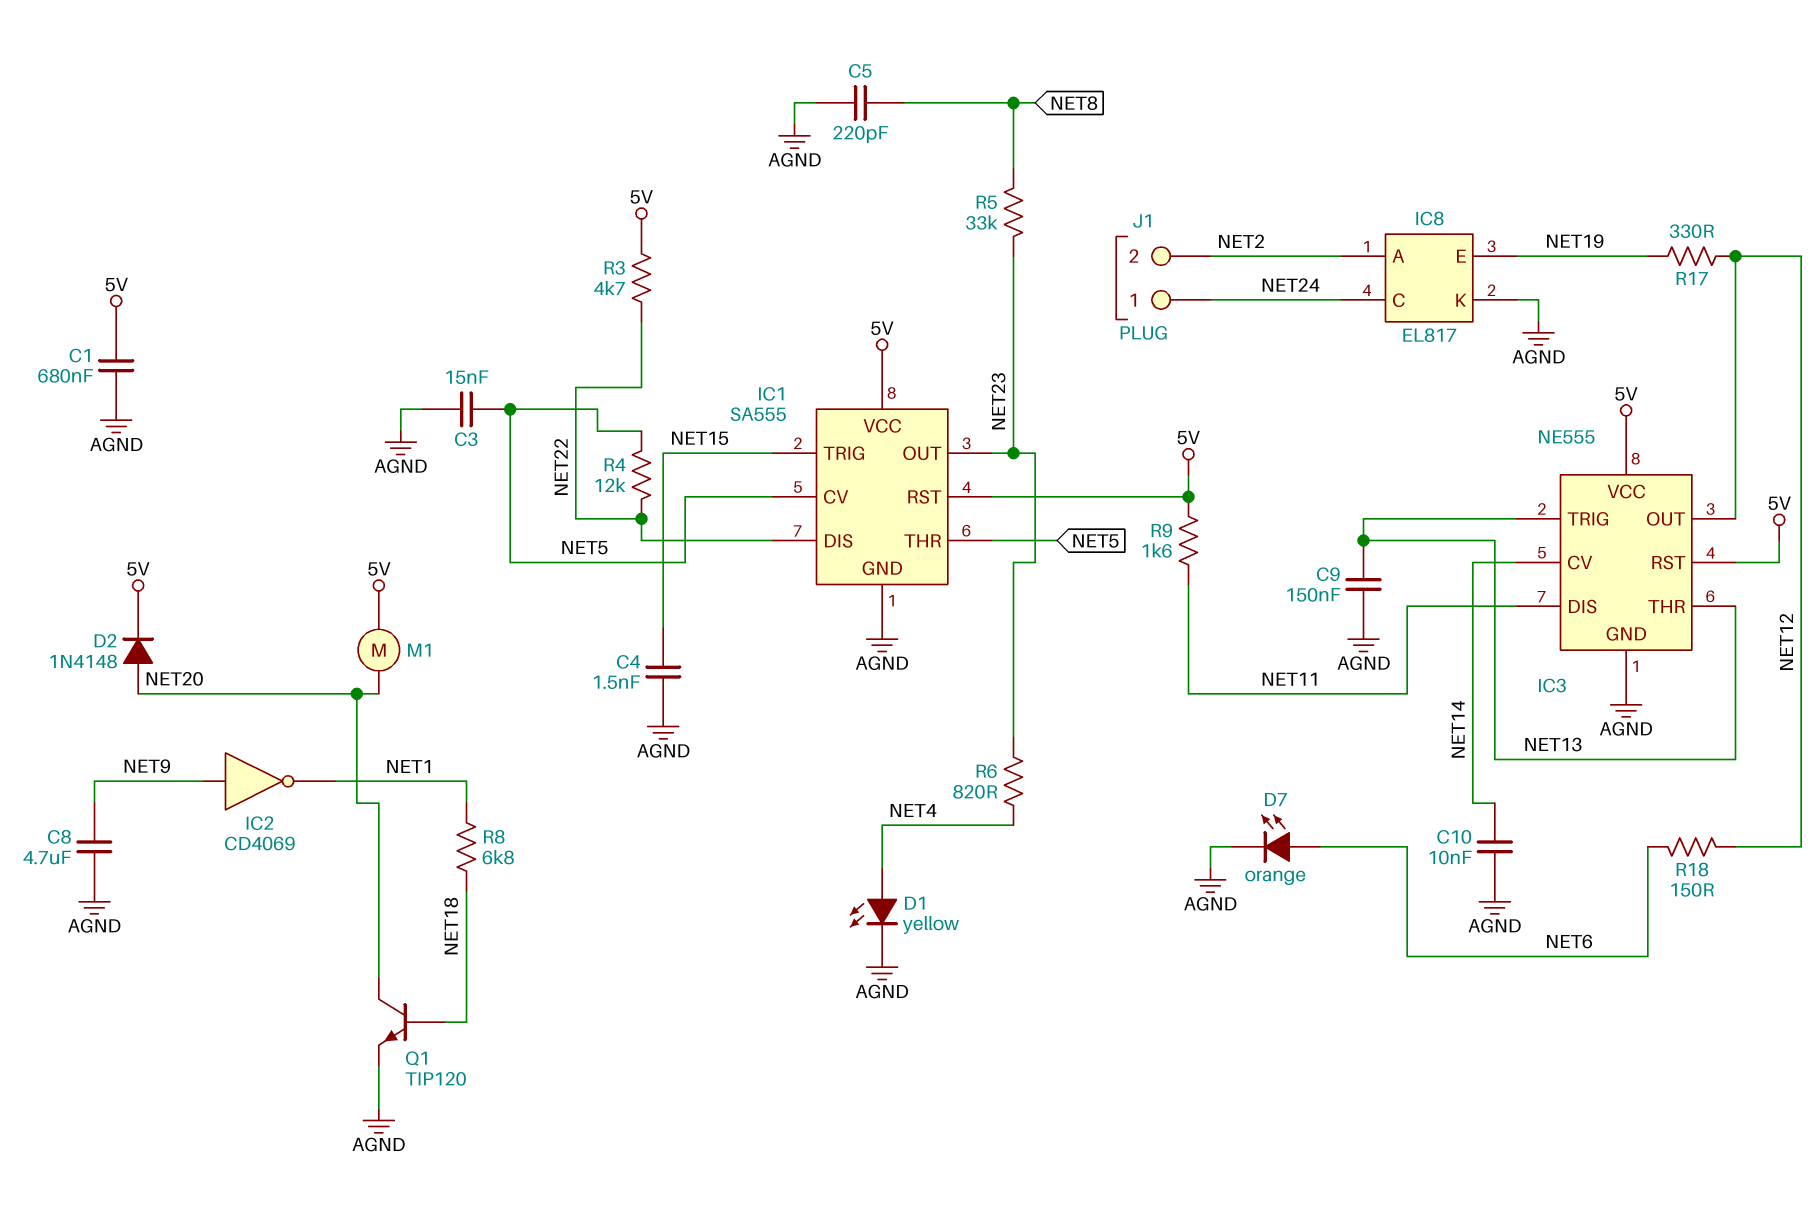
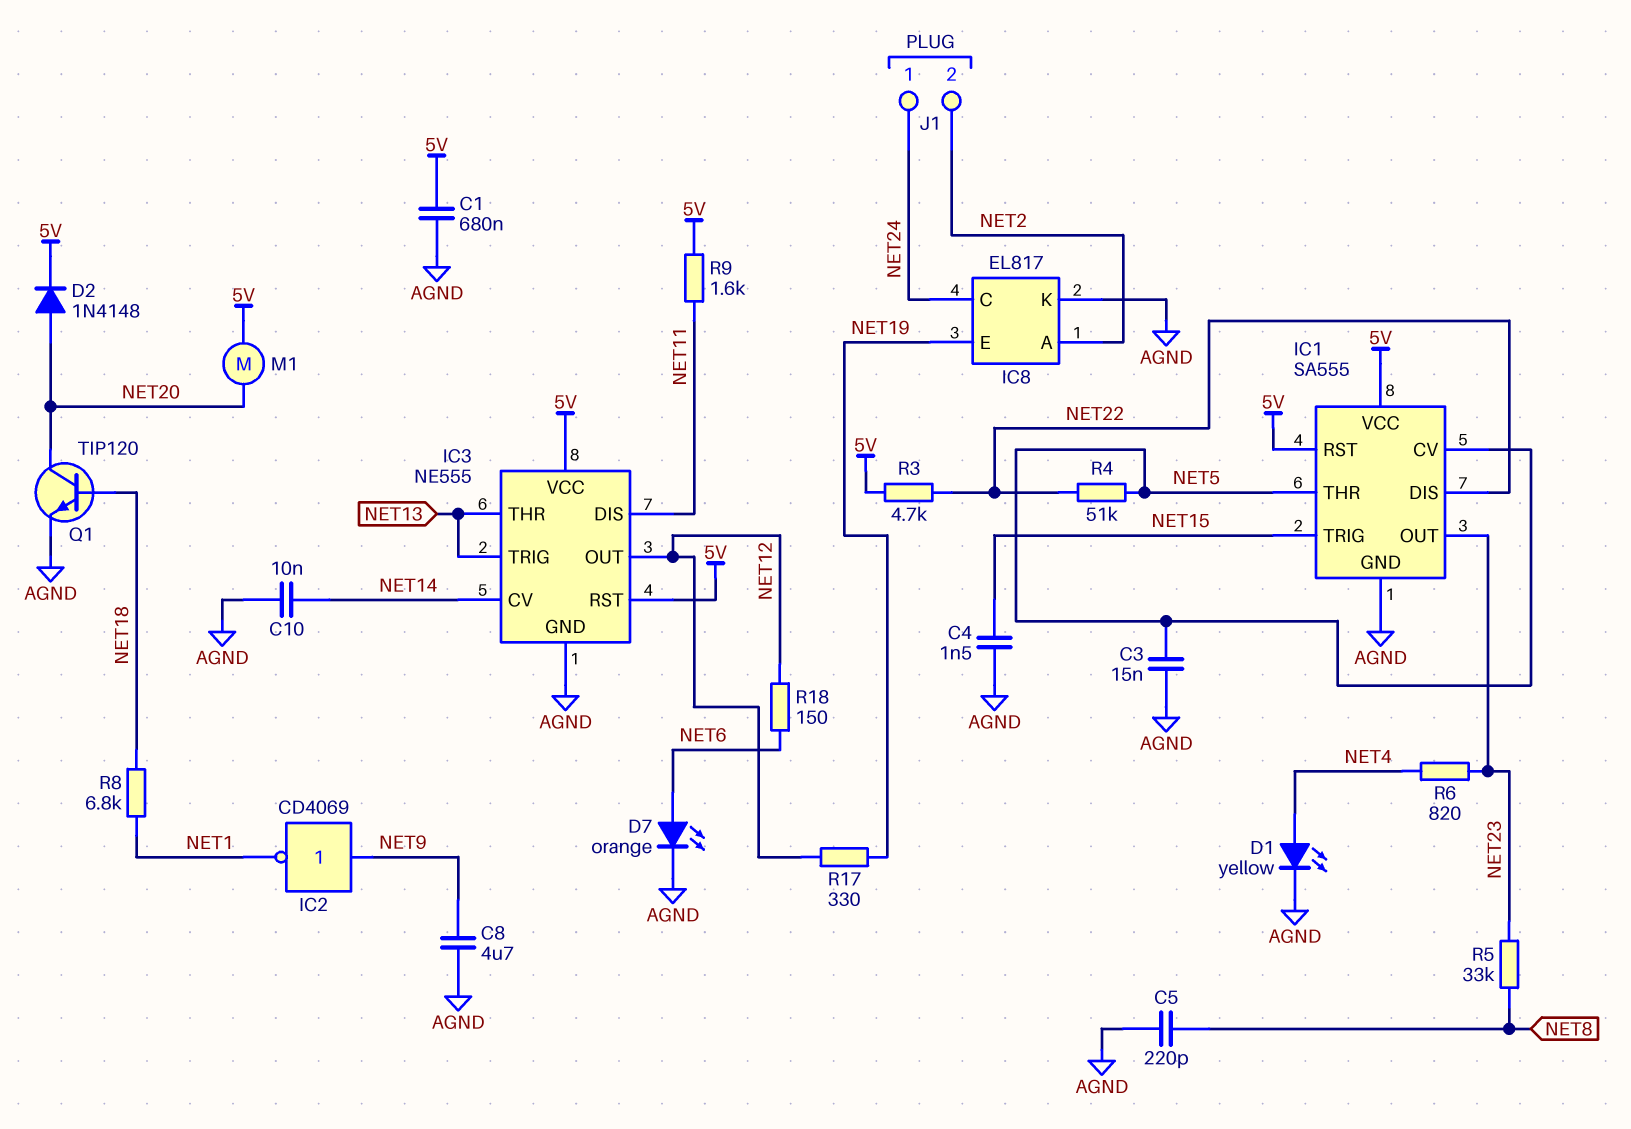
C9: 150nF (AGND, NET13) -> none
R4: 12k (NET5, NET22) -> 51k (NET5, NET22)

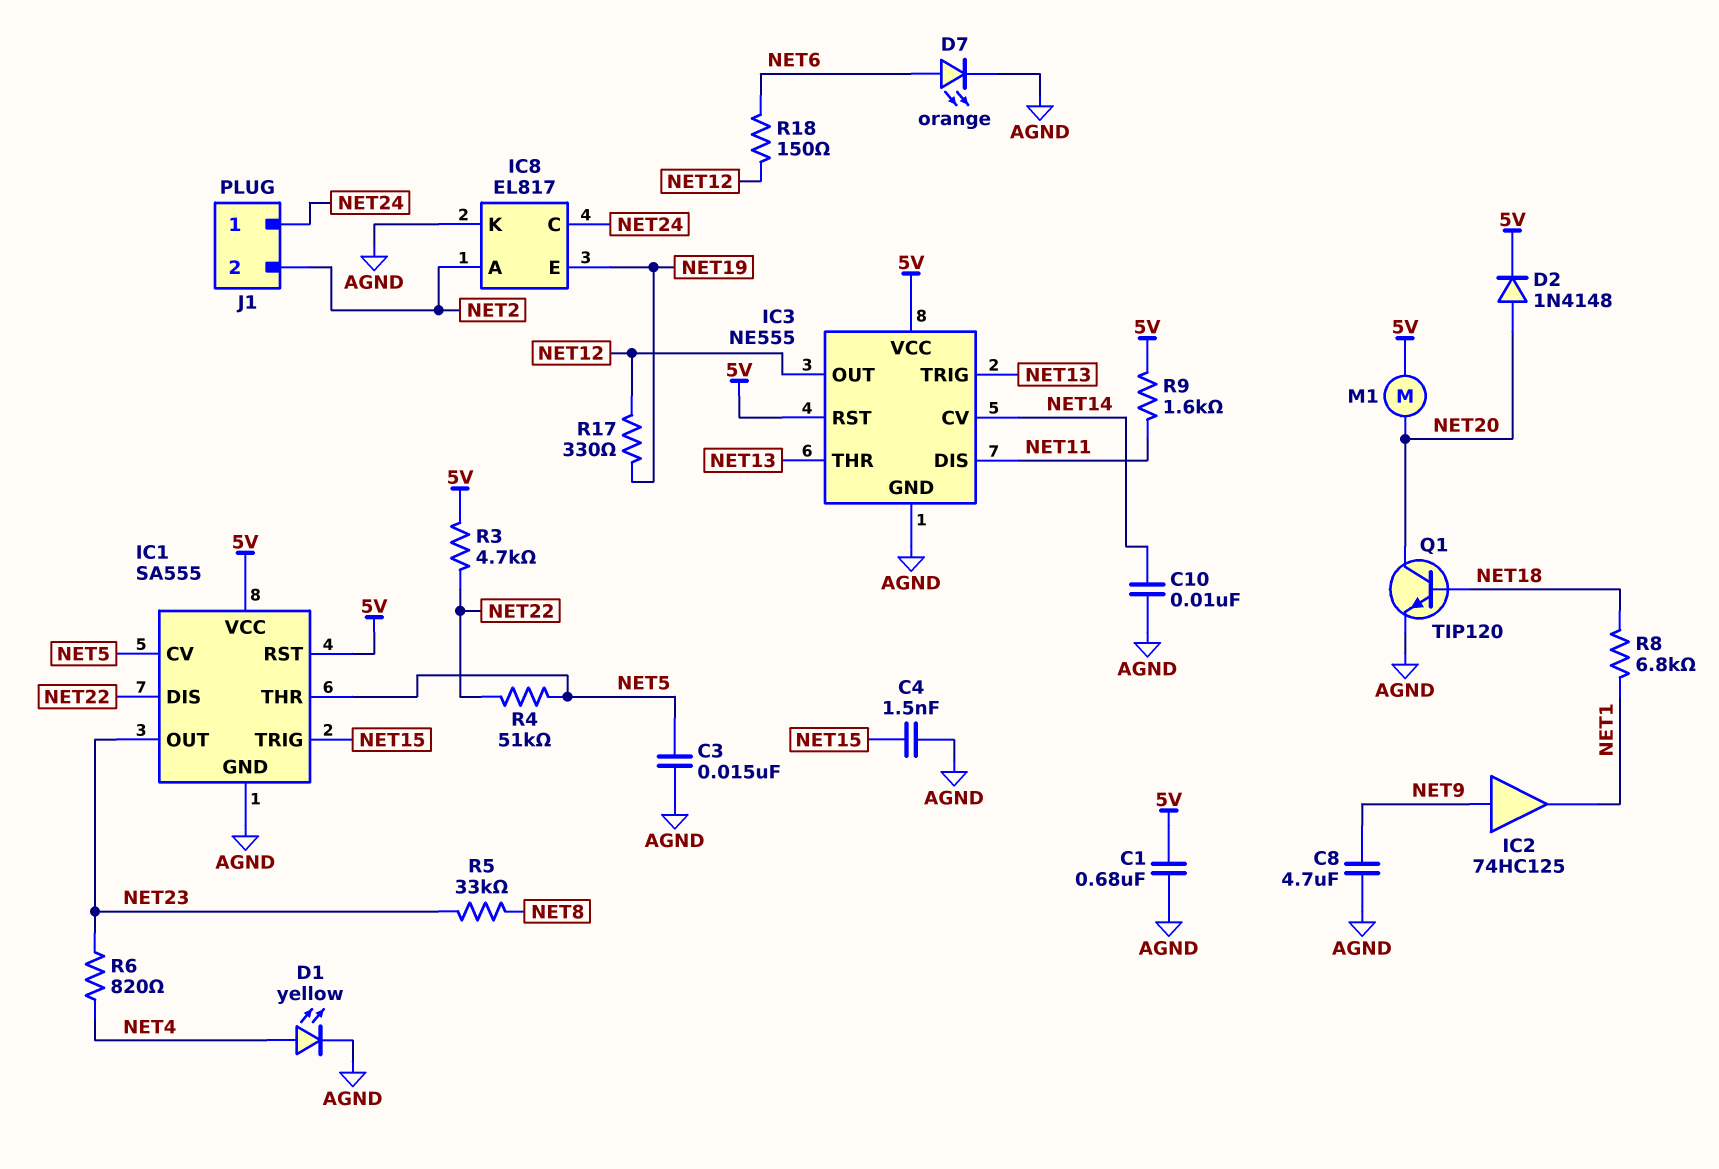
C5: 220pF (AGND, NET8) -> none
IC2: NOT CD4069 (in NET9, out NET1) -> buffer 74HC125 (in NET9, out NET1)

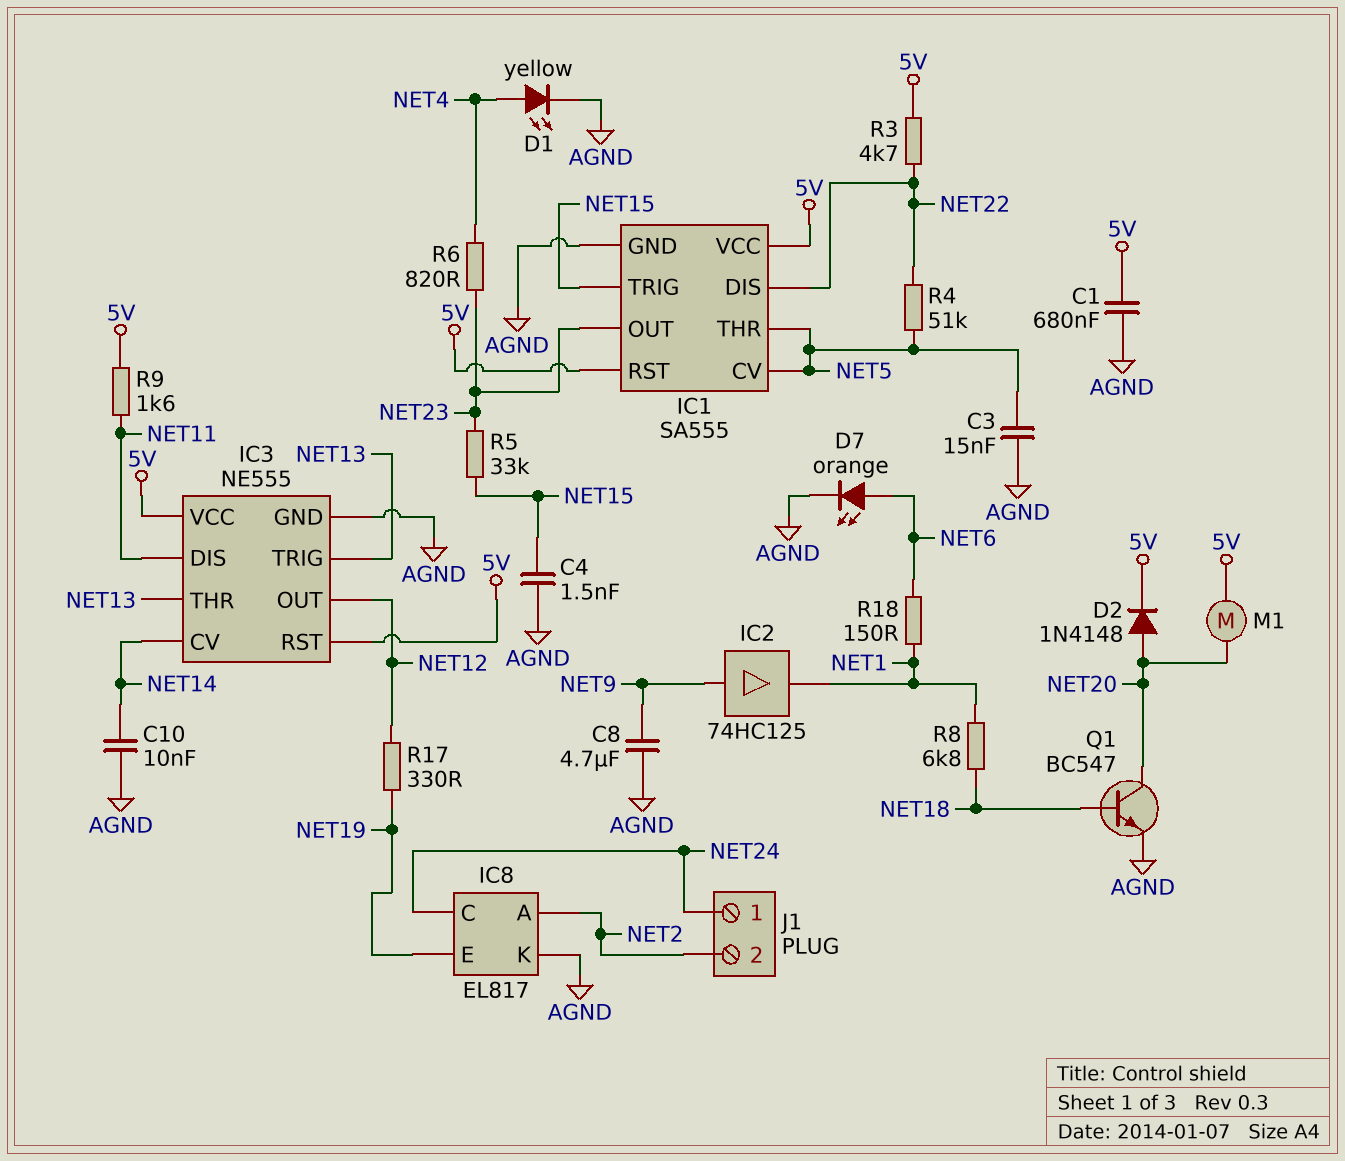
Q1: NPN TIP120 (B NET18, C NET20, E AGND) -> NPN BC547 (B NET18, C NET20, E AGND)
R5: 33k (NET8, NET23) -> 33k (NET15, NET23)
R18: 150 (NET6, NET12) -> 150 (NET1, NET6)

